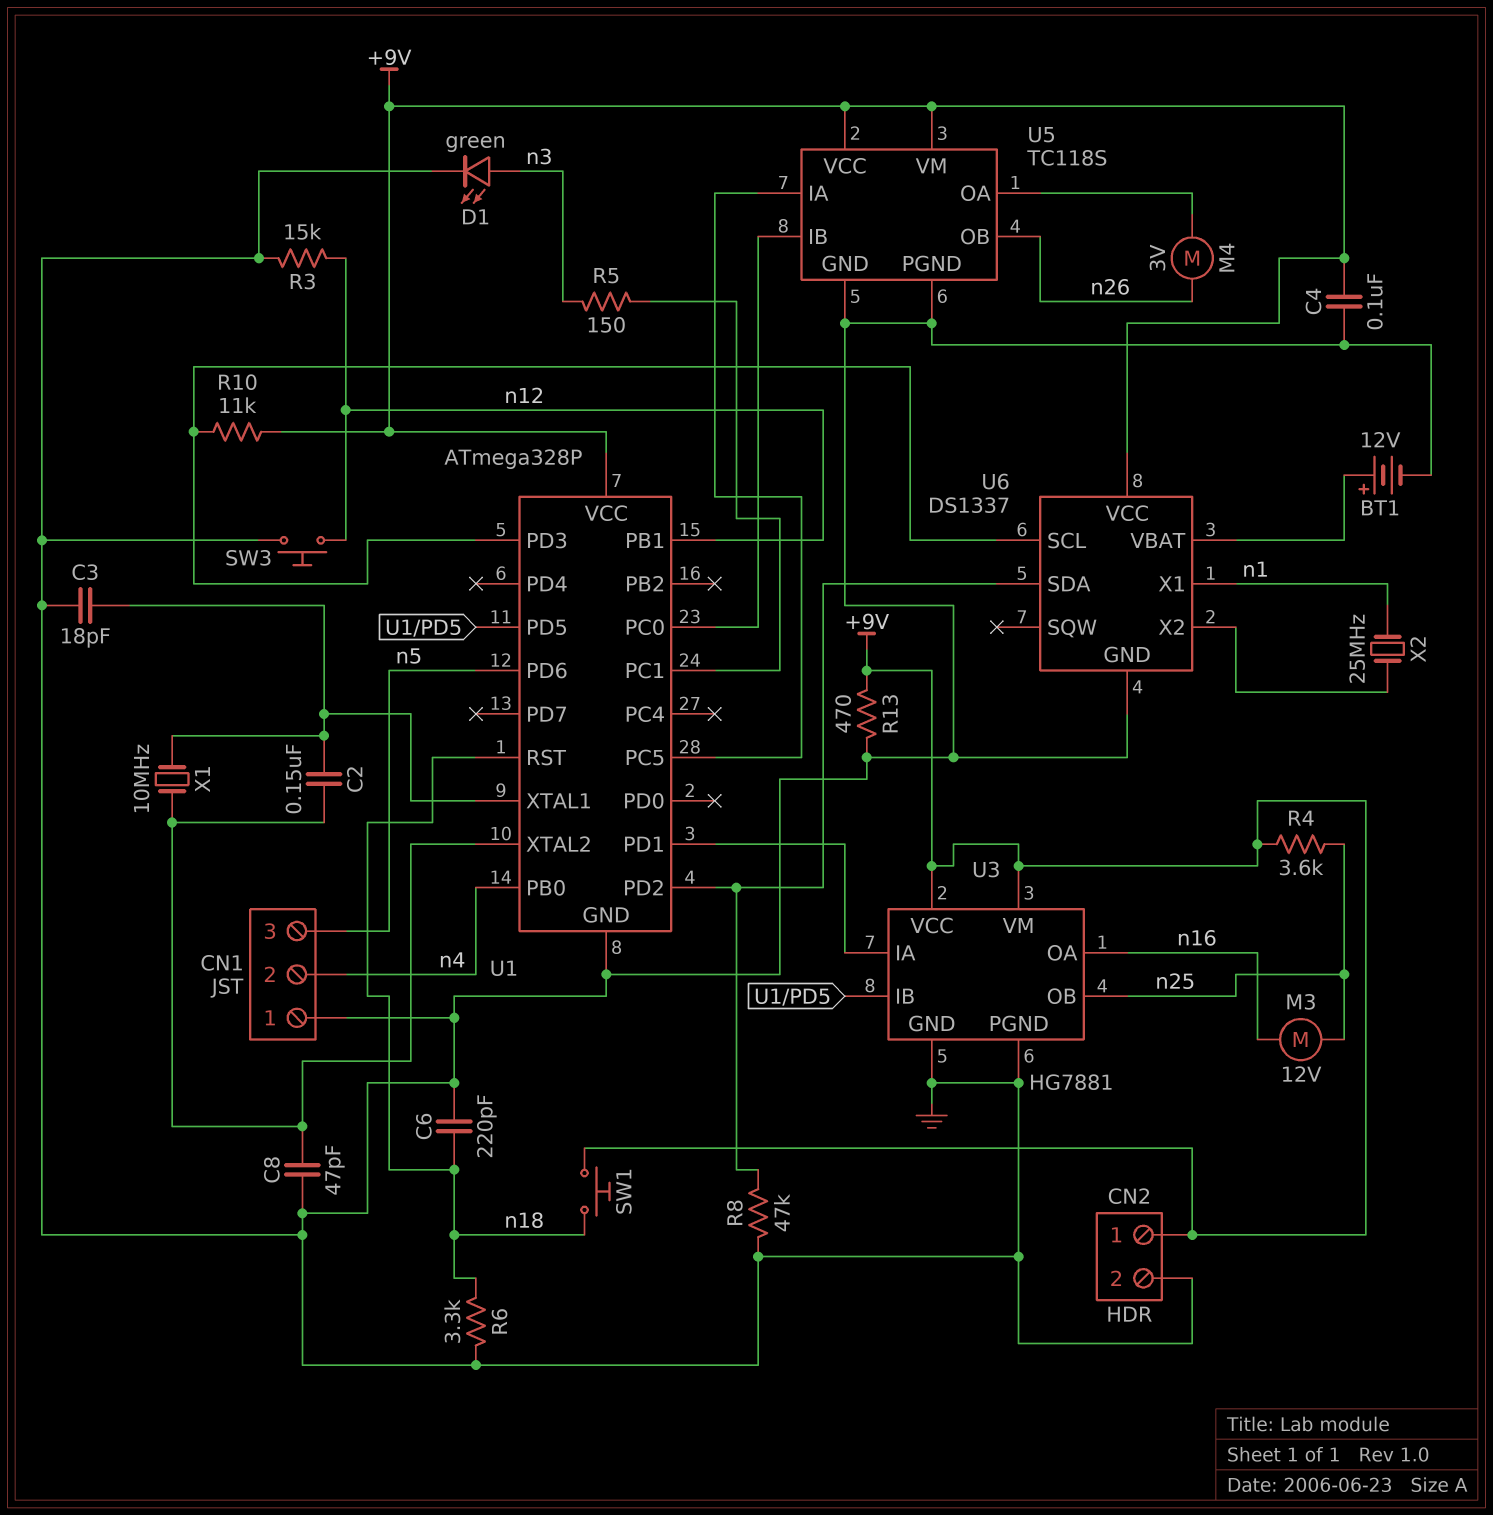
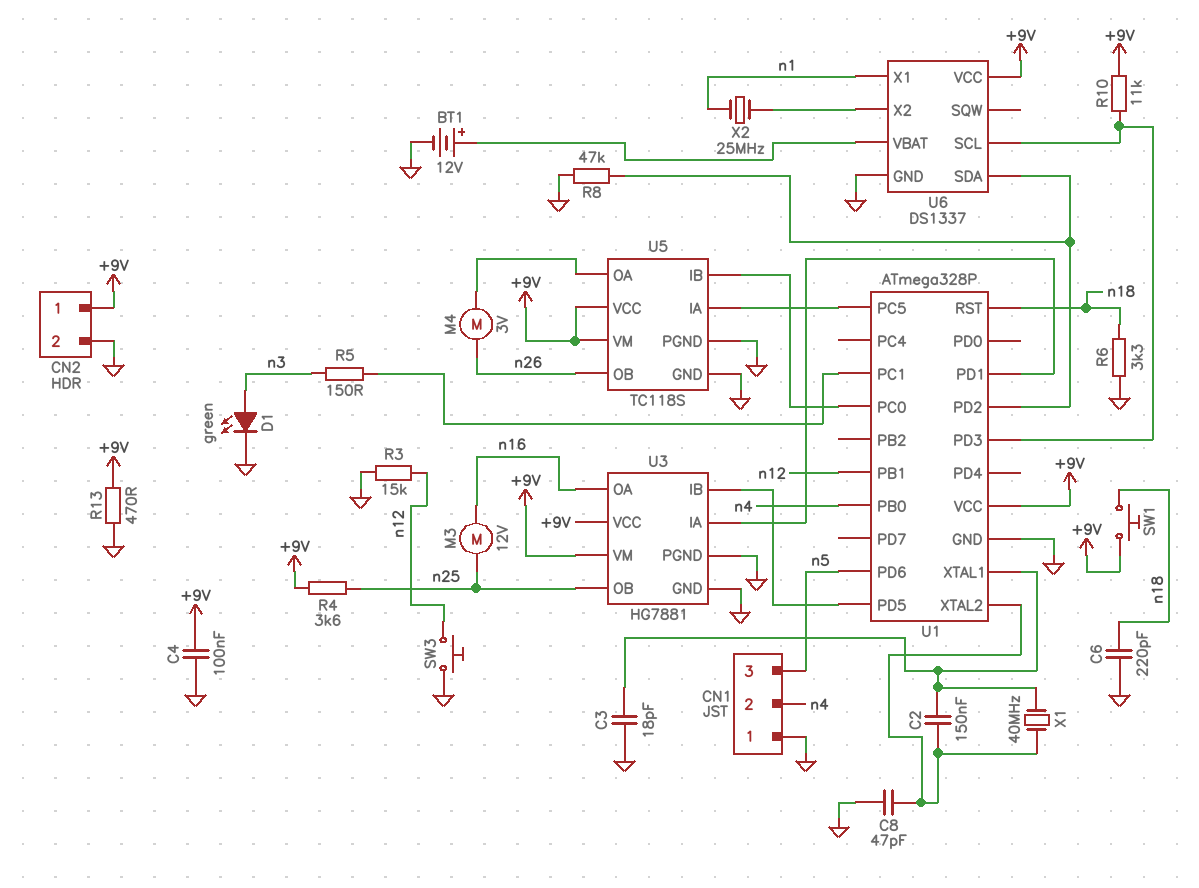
X1: 10MHz (U1/XTAL1, U1/XTAL2) -> 40MHz (U1/XTAL1, U1/XTAL2)

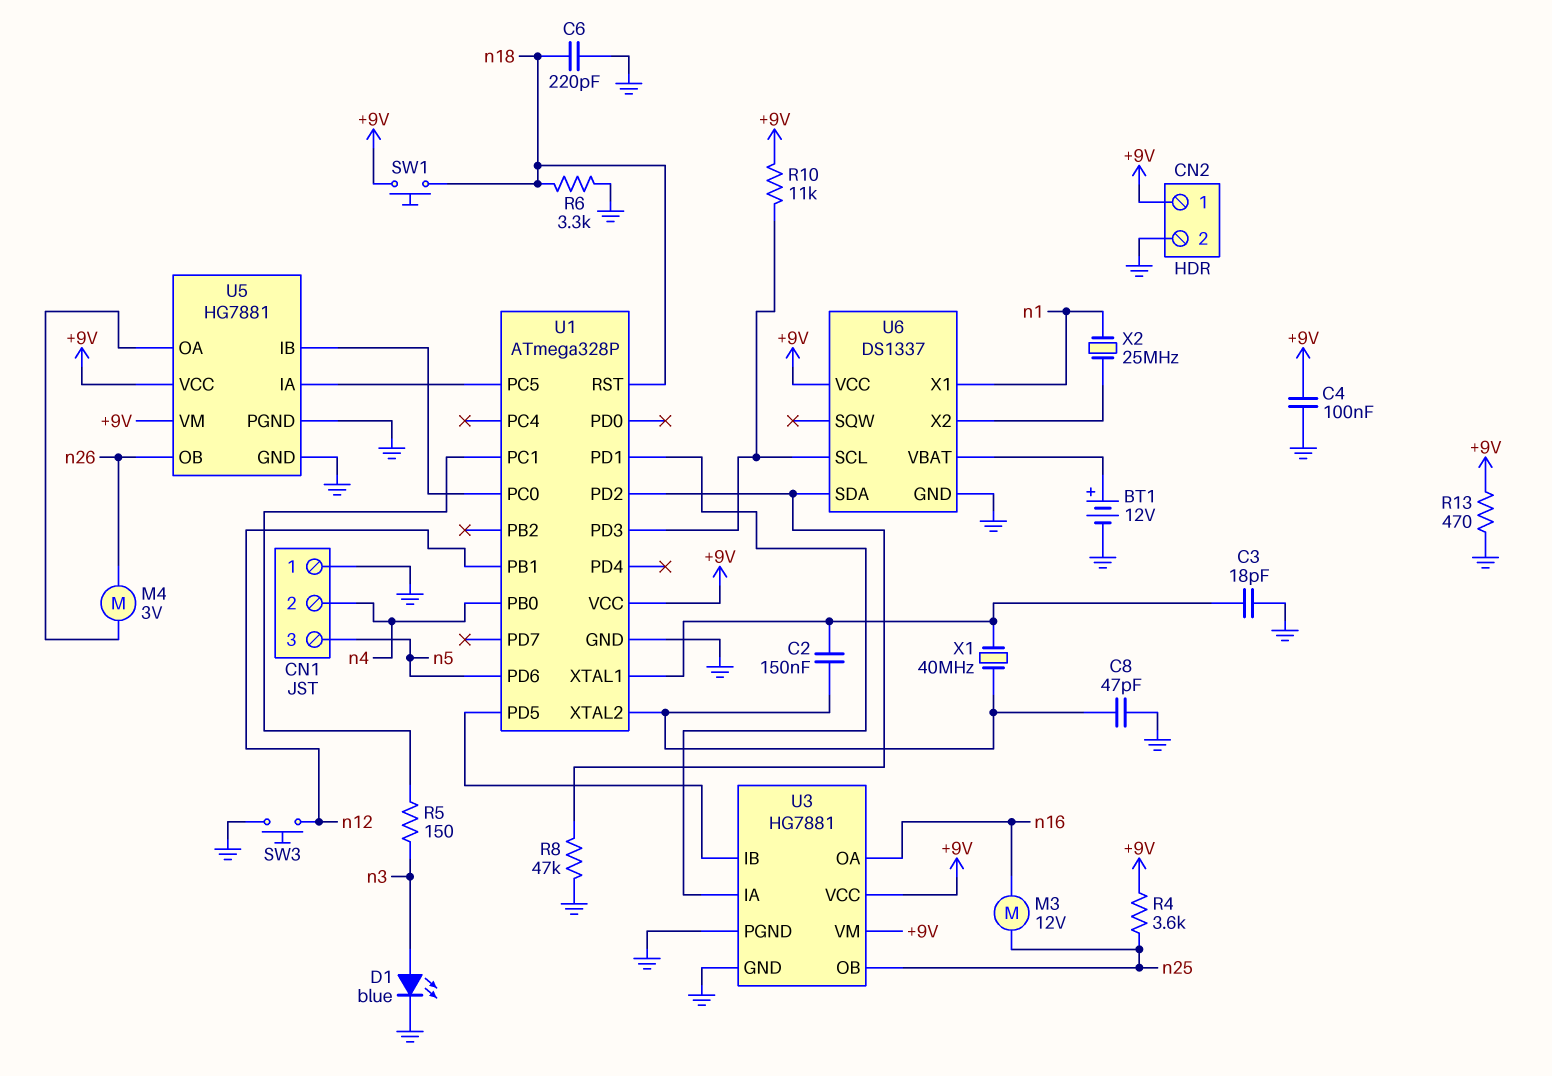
D1: LED green (A n3, K GND) -> LED blue (A n3, K GND)
R3: 15k (GND, n12) -> none
U5: TC118S -> HG7881

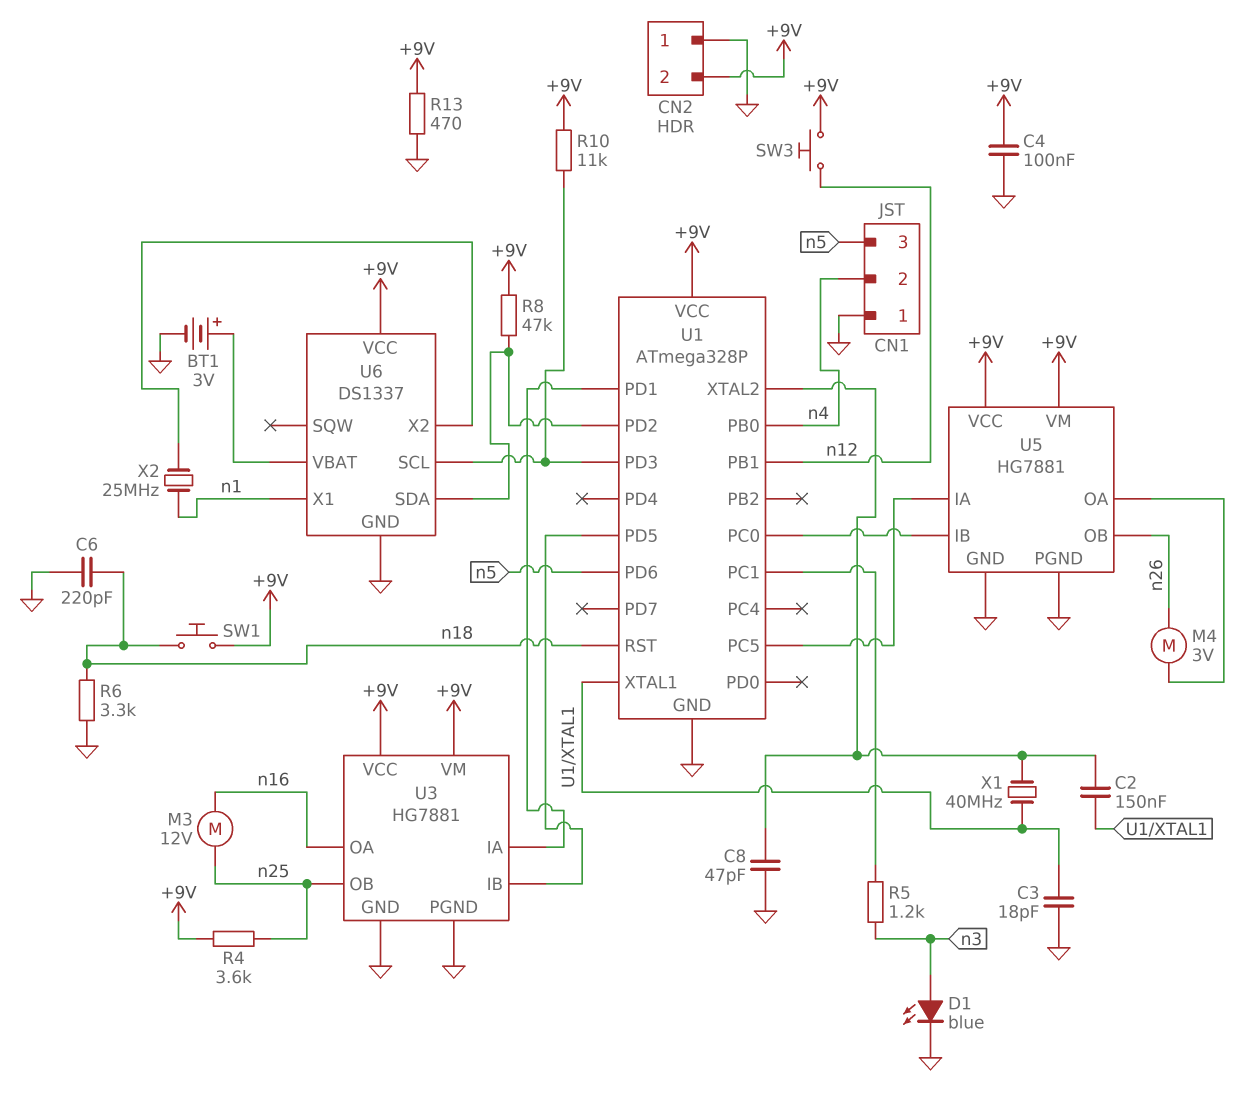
BT1: 12V (plus U6/VBAT, minus GND) -> 3V (plus U6/VBAT, minus GND)
CN2 pin 1: +9V -> GND
CN2 pin 2: GND -> +9V
R5: 150 (U1/PC1, n3) -> 1.2k (U1/PC1, n3)
R8: 47k (GND, U1/PD2) -> 47k (+9V, U1/PD2)
SW3: button (GND, n12) -> button (+9V, n12)

